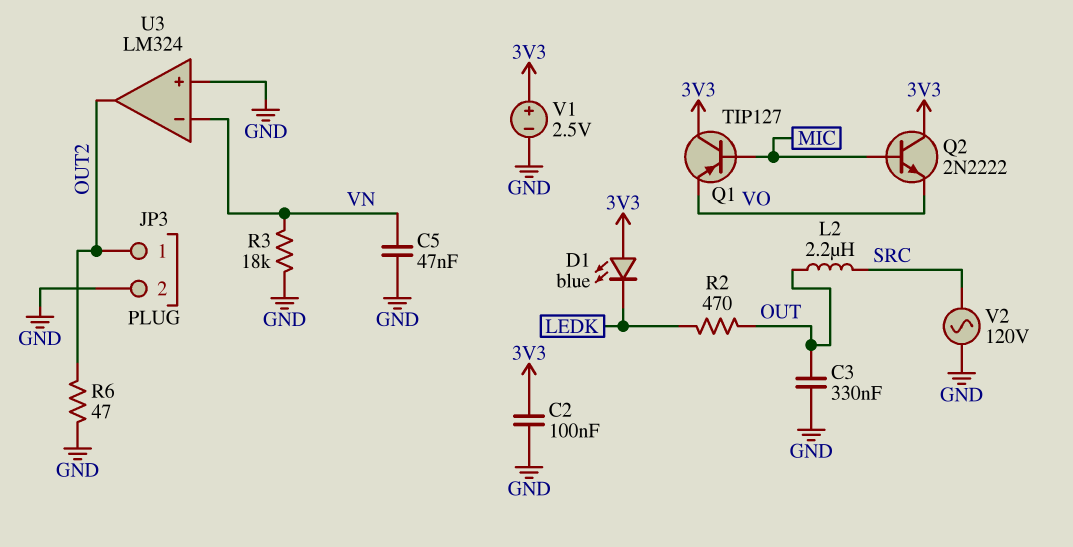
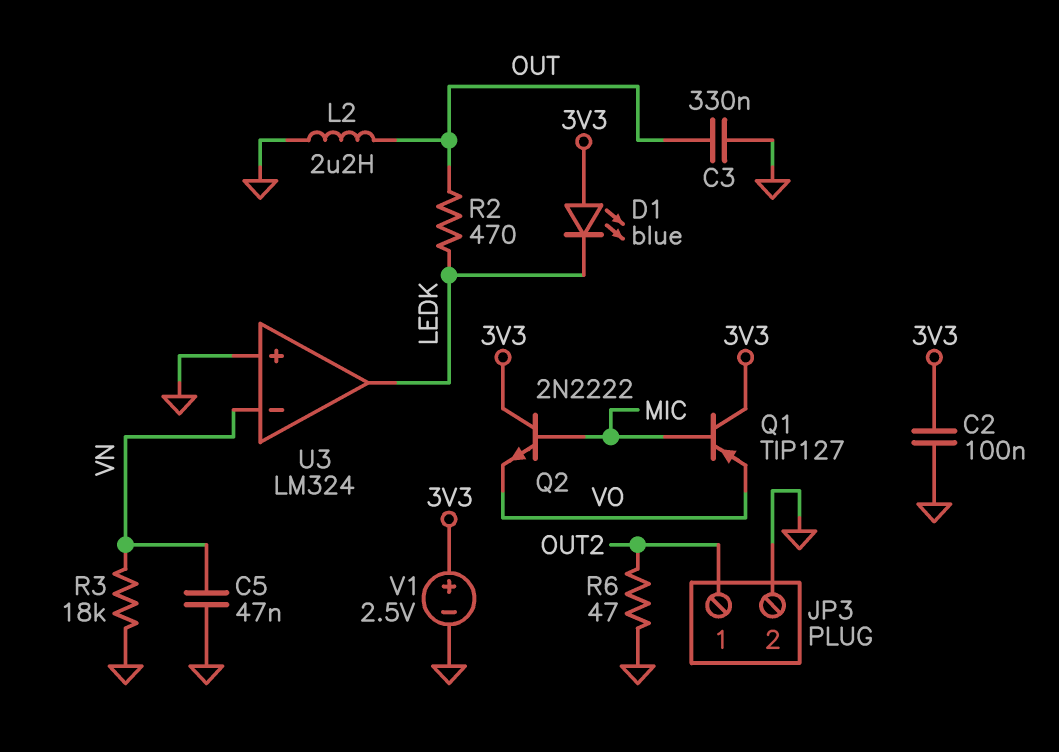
L2: 2.2uH (OUT, SRC) -> 2.2uH (GND, OUT)
U3 pin out: OUT2 -> LEDK
V2: AC 120V (GND, SRC) -> none

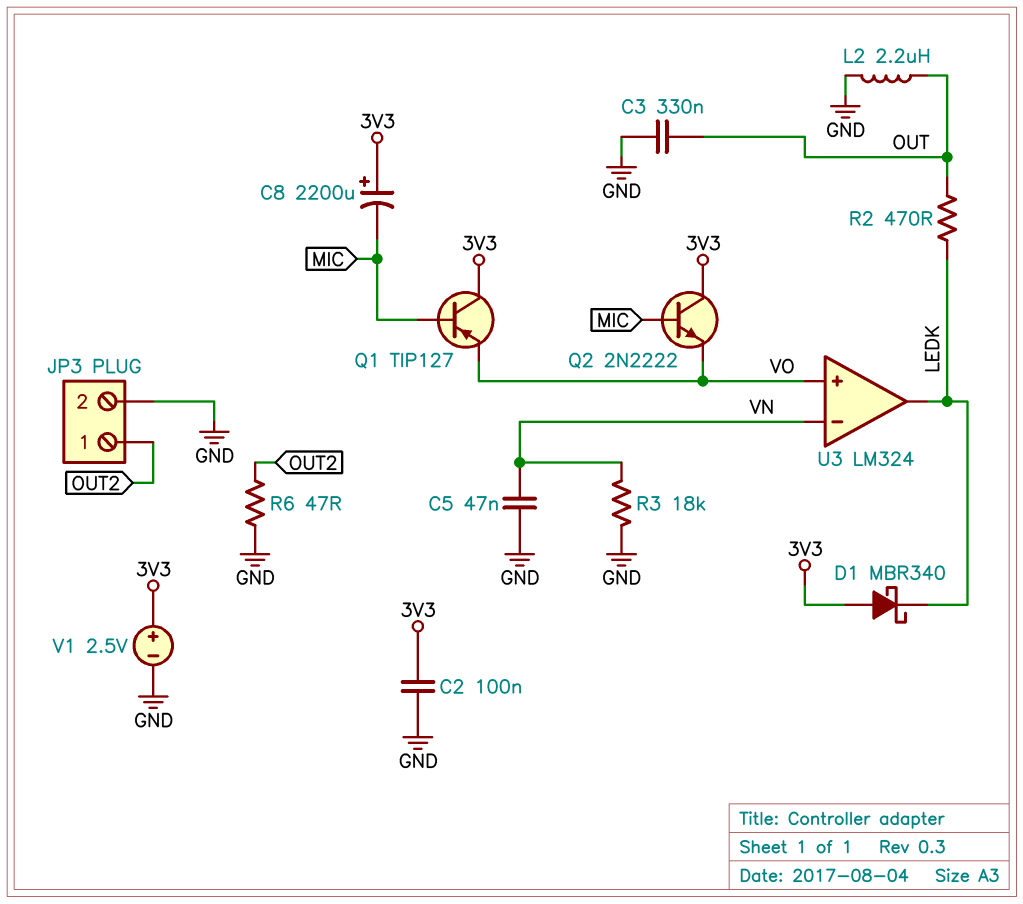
C8: none -> 2200uF (plus 3V3, minus MIC)
D1: LED blue (A 3V3, K LEDK) -> schottky MBR340 (A 3V3, K LEDK)
U3 pin in+: GND -> VO

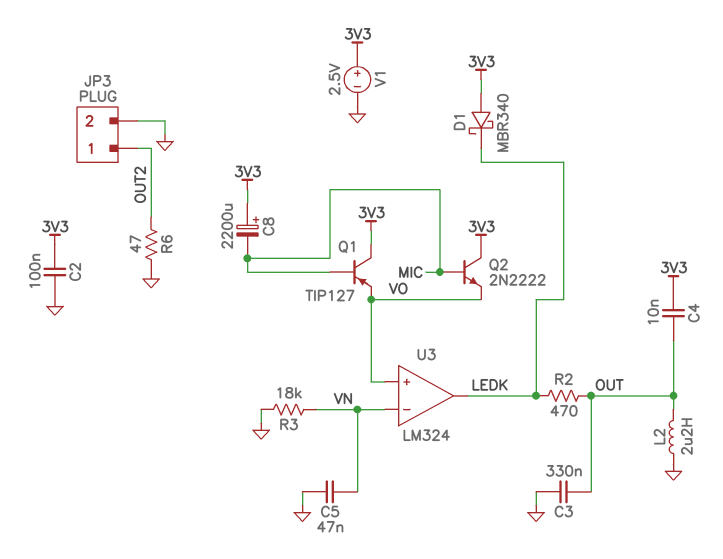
C4: none -> 10nF (3V3, OUT)

